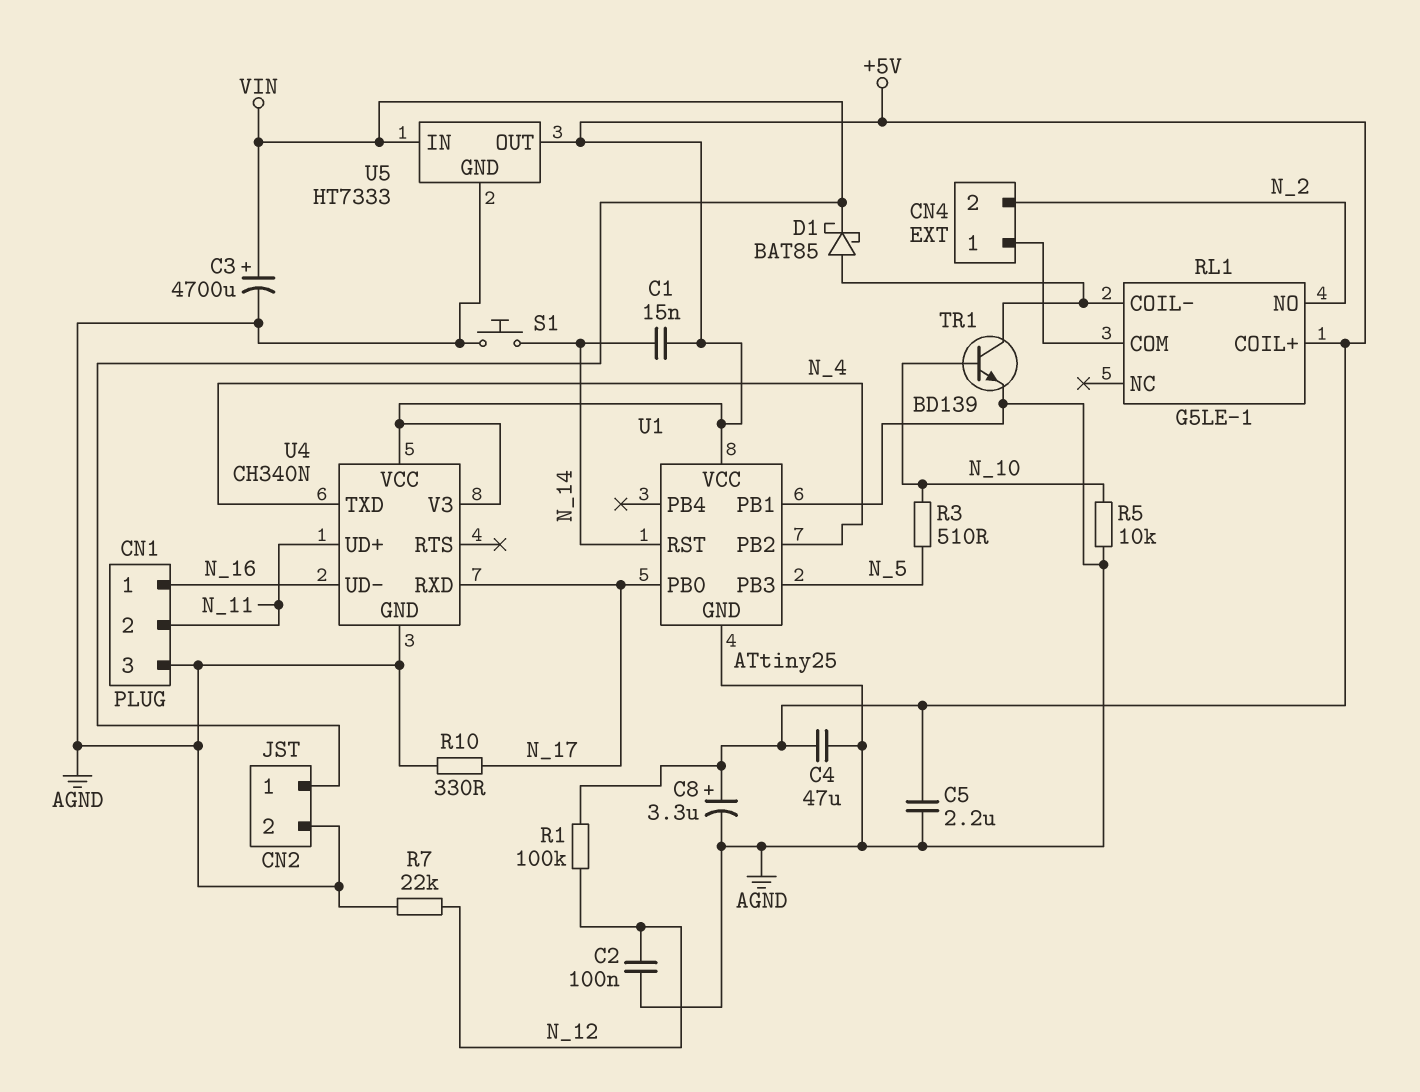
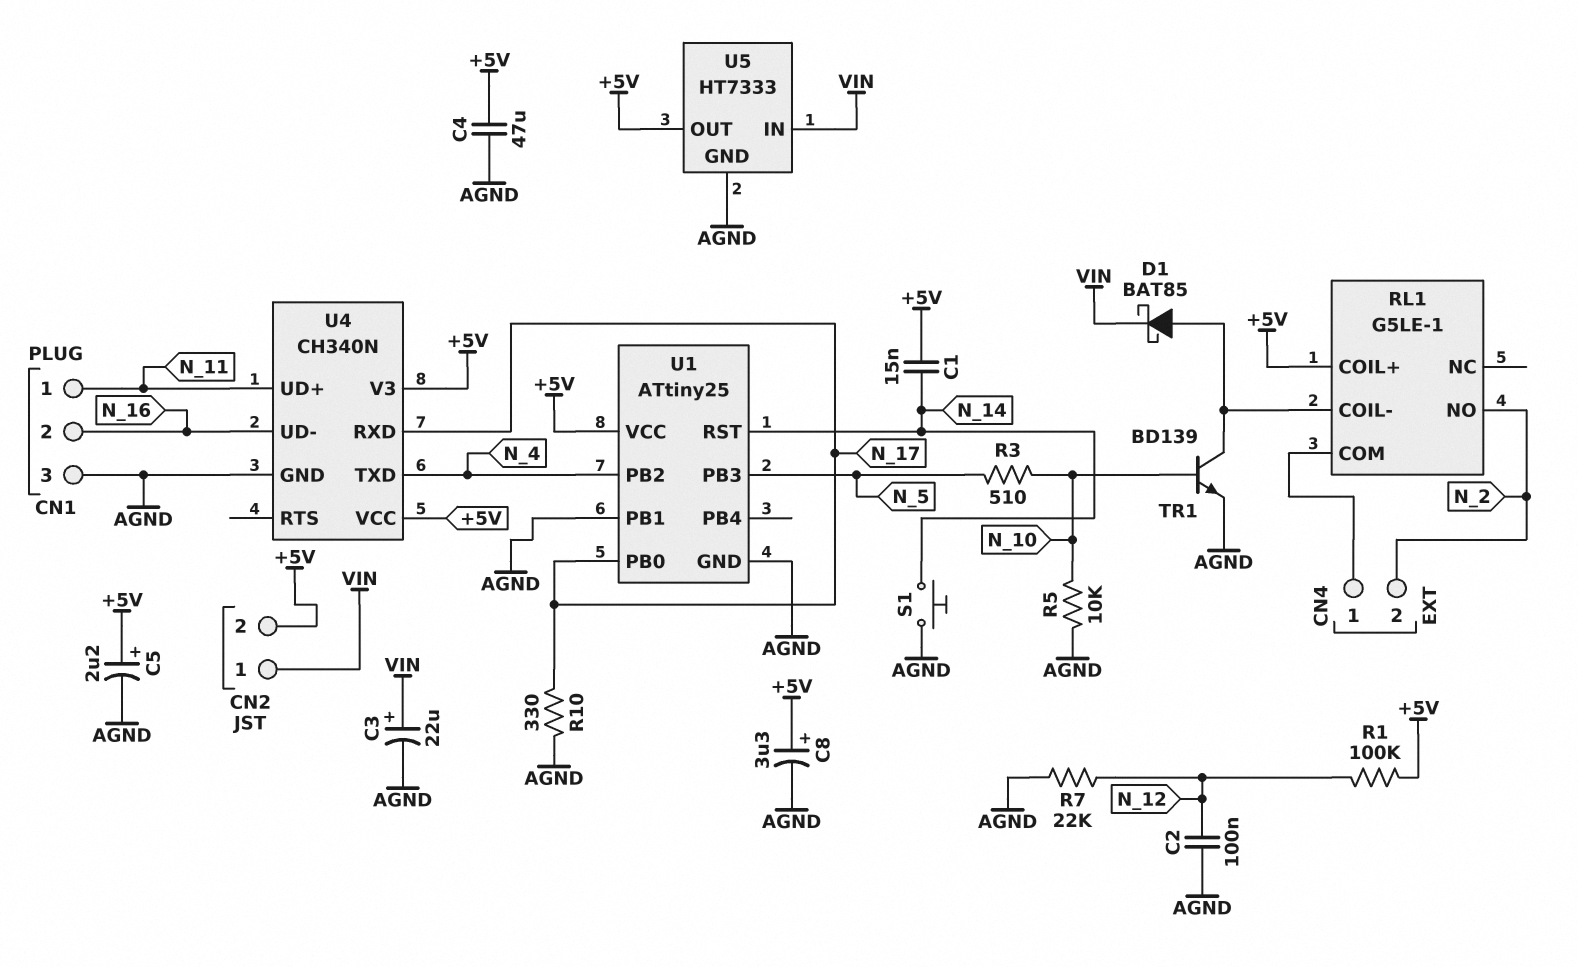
C3: 4700uF (plus VIN, minus AGND) -> 22uF (plus VIN, minus AGND)
C5: 2.2uF (+5V, AGND) -> 2.2uF (plus +5V, minus AGND)
CN1 pin 1: N_16 -> N_11
CN1 pin 2: N_11 -> N_16
CN2 pin 2: AGND -> +5V

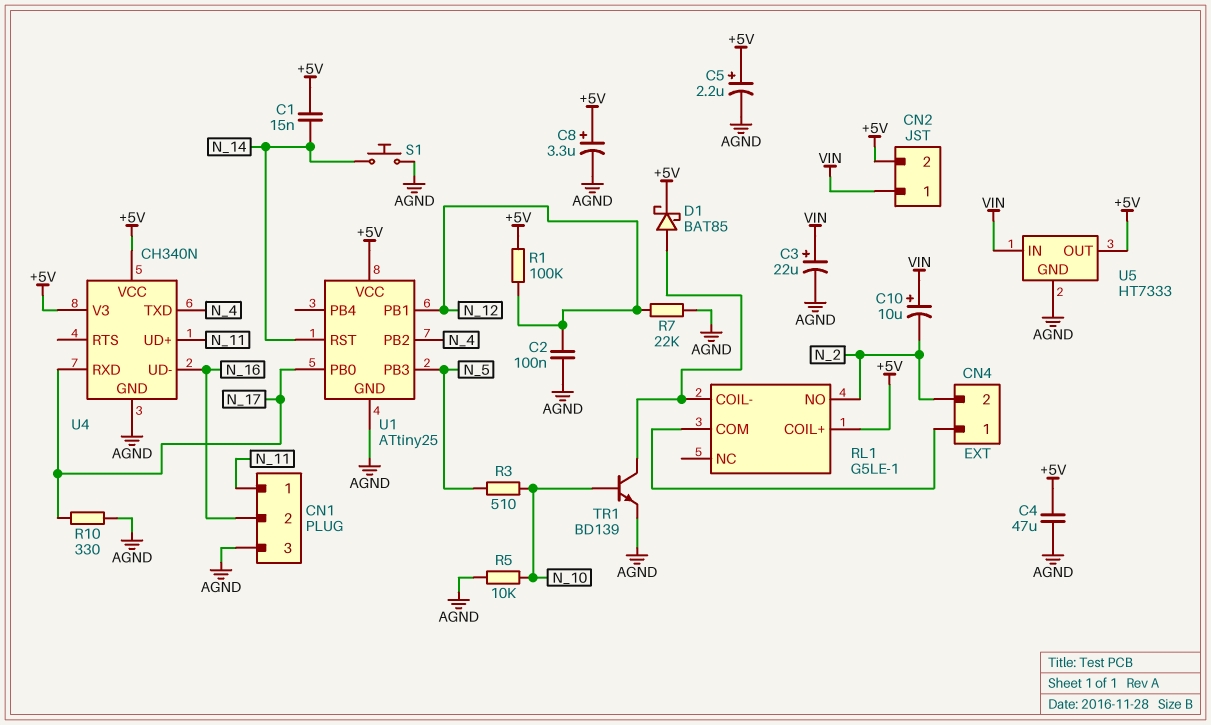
C10: none -> 10uF (plus VIN, minus N_2)
D1: schottky BAT85 (A RL1/COIL-, K VIN) -> schottky BAT85 (A RL1/COIL-, K +5V)
U1 pin PB1: AGND -> N_12

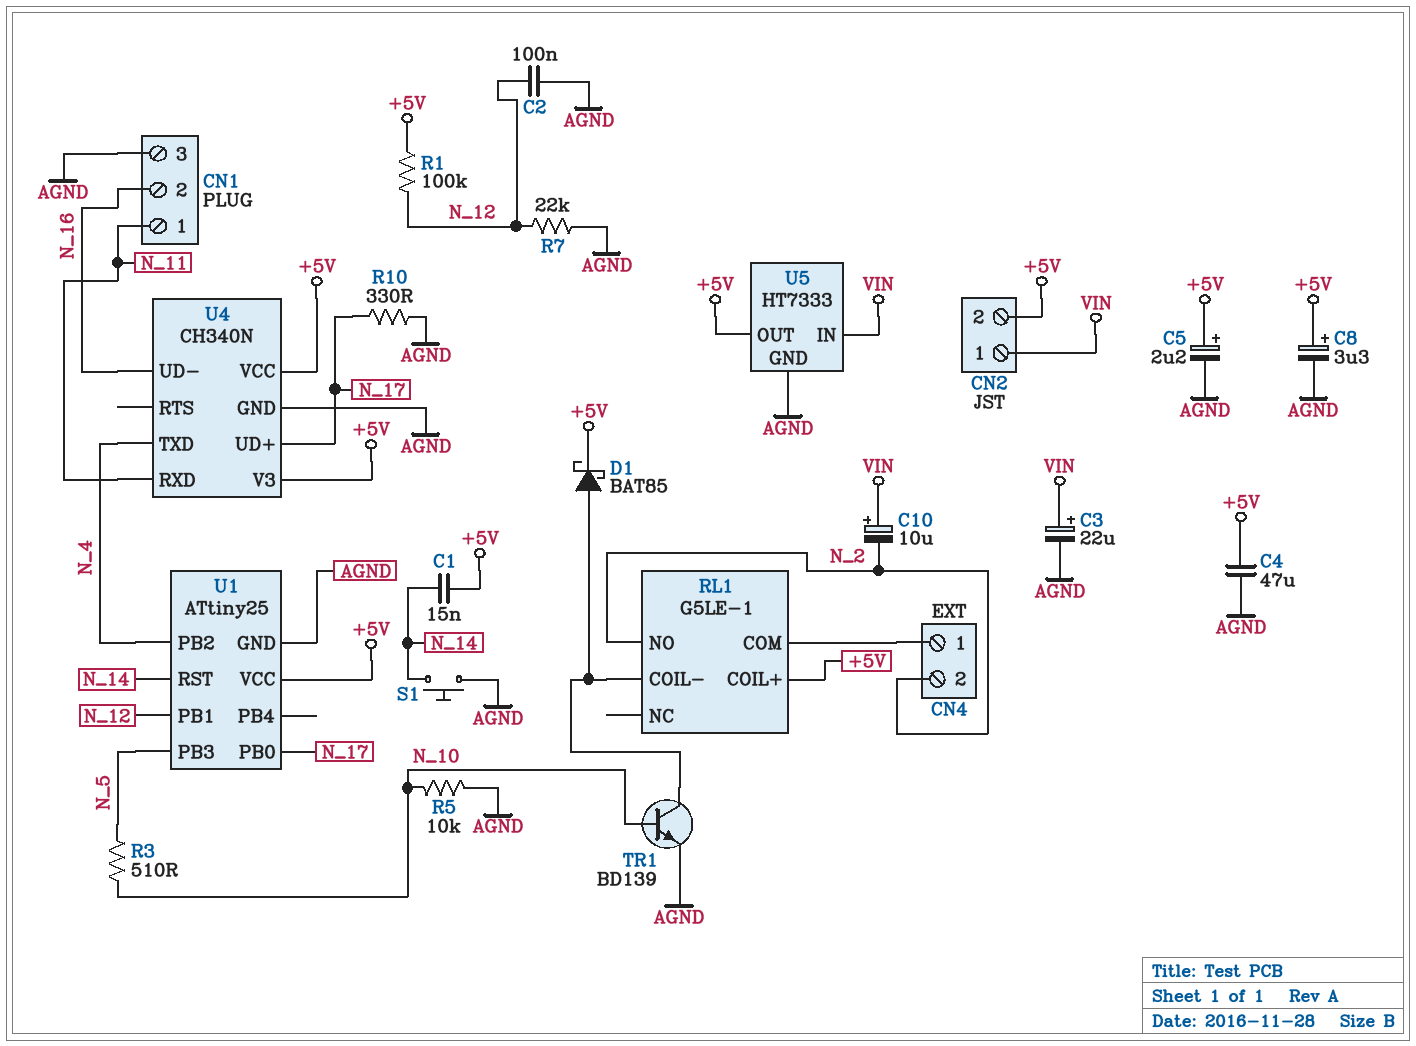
U4 pin RXD: N_17 -> N_11
U4 pin UD+: N_11 -> N_17

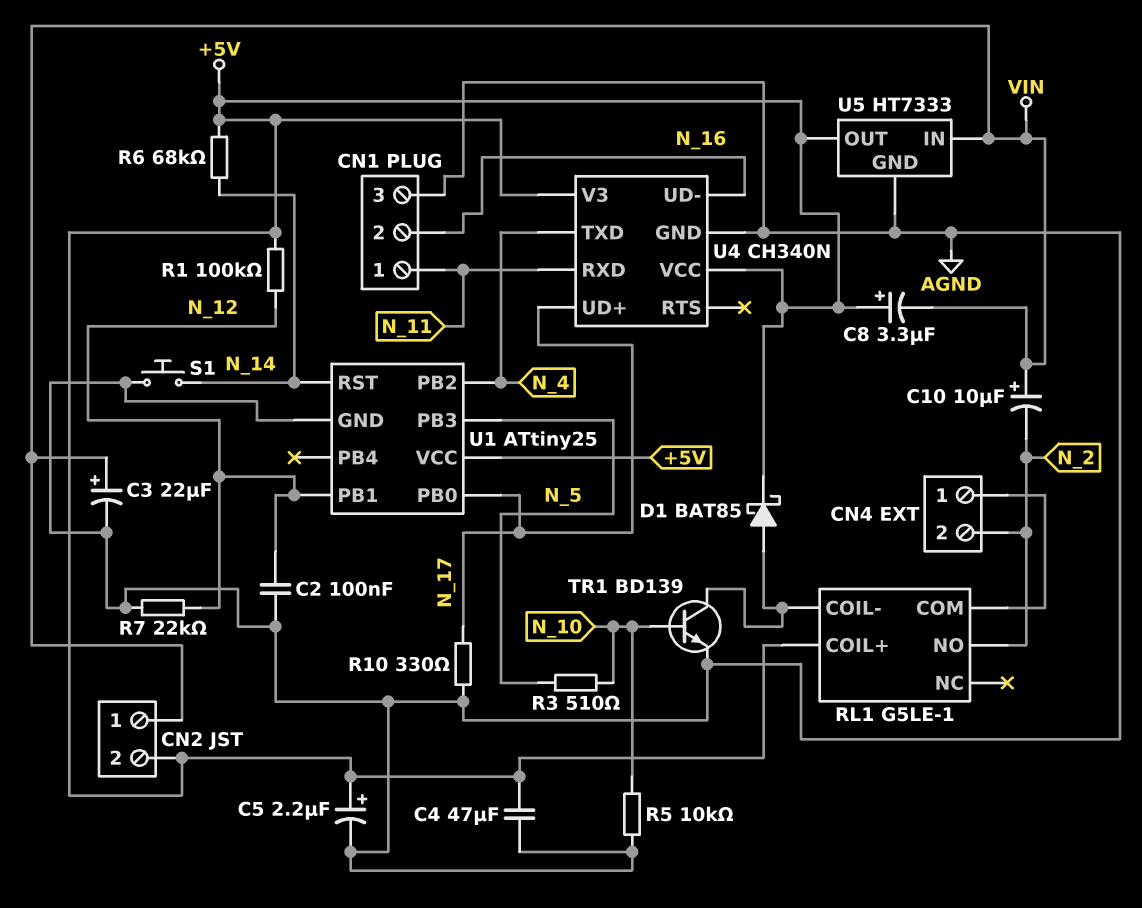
C1: 15nF (+5V, N_14) -> none
C8: 3.3uF (plus +5V, minus AGND) -> 3.3uF (plus +5V, minus VIN)
R6: none -> 68k (+5V, N_14)

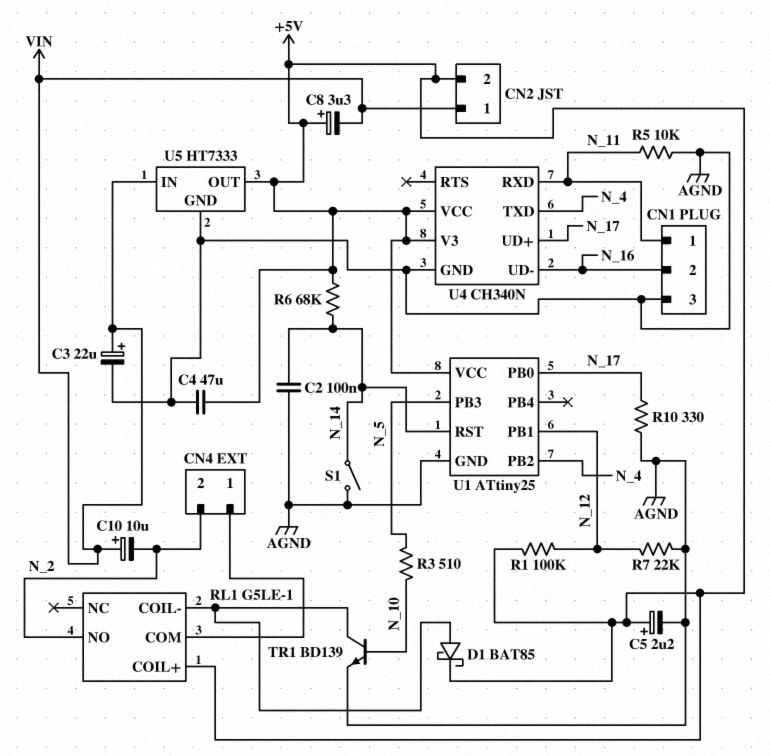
C2: 100nF (AGND, N_12) -> 100nF (AGND, N_14)
R5: 10k (AGND, N_10) -> 10k (AGND, N_11)
S1: button (AGND, N_14) -> switch (AGND, N_14)

